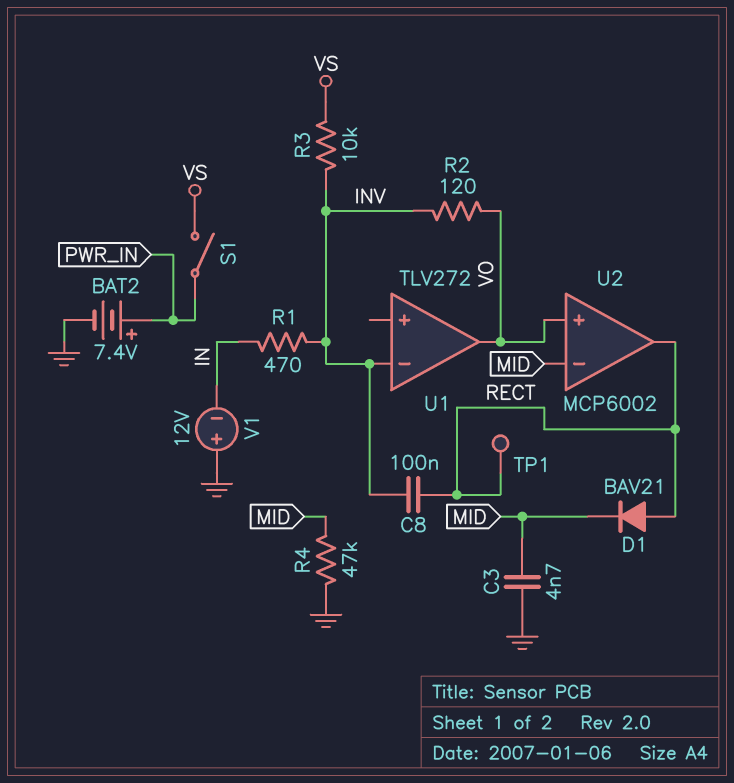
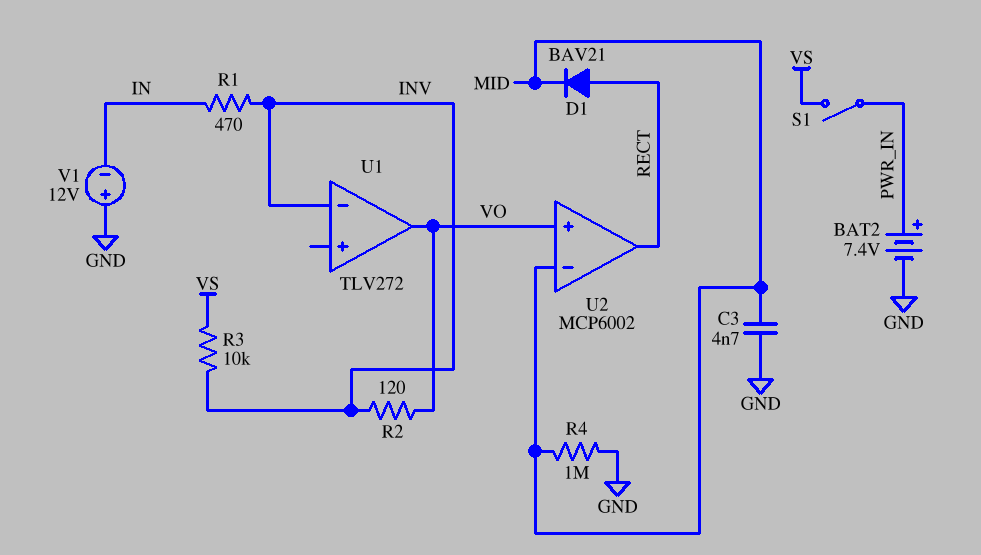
C8: 100nF (INV, RECT) -> none
R4: 47k (GND, MID) -> 1M (GND, MID)
TP1: test point (RECT) -> none

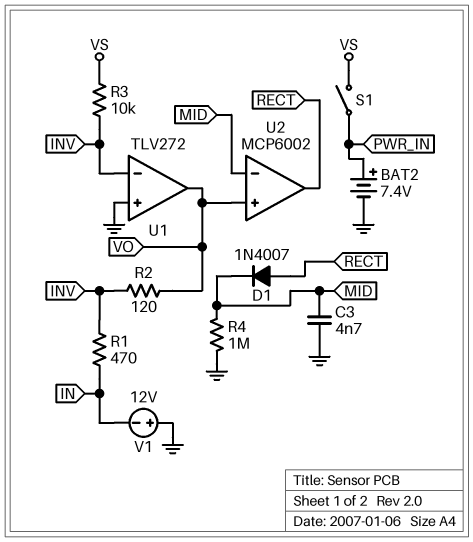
D1: diode BAV21 (A RECT, K MID) -> diode 1N4007 (A RECT, K MID)
U1 pin in+: none -> GND

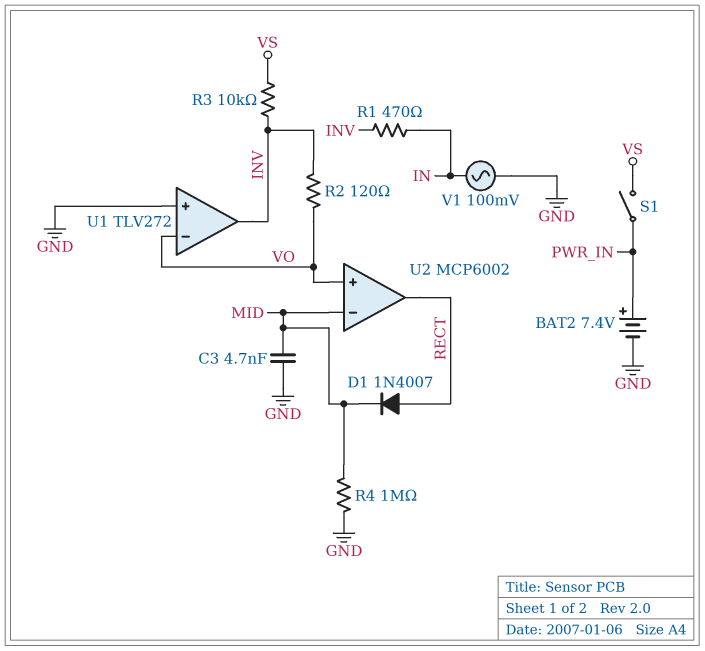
U1 pin in-: INV -> VO
U1 pin out: VO -> INV
V1: 12V (plus GND, minus IN) -> AC 100mV (GND, IN)

